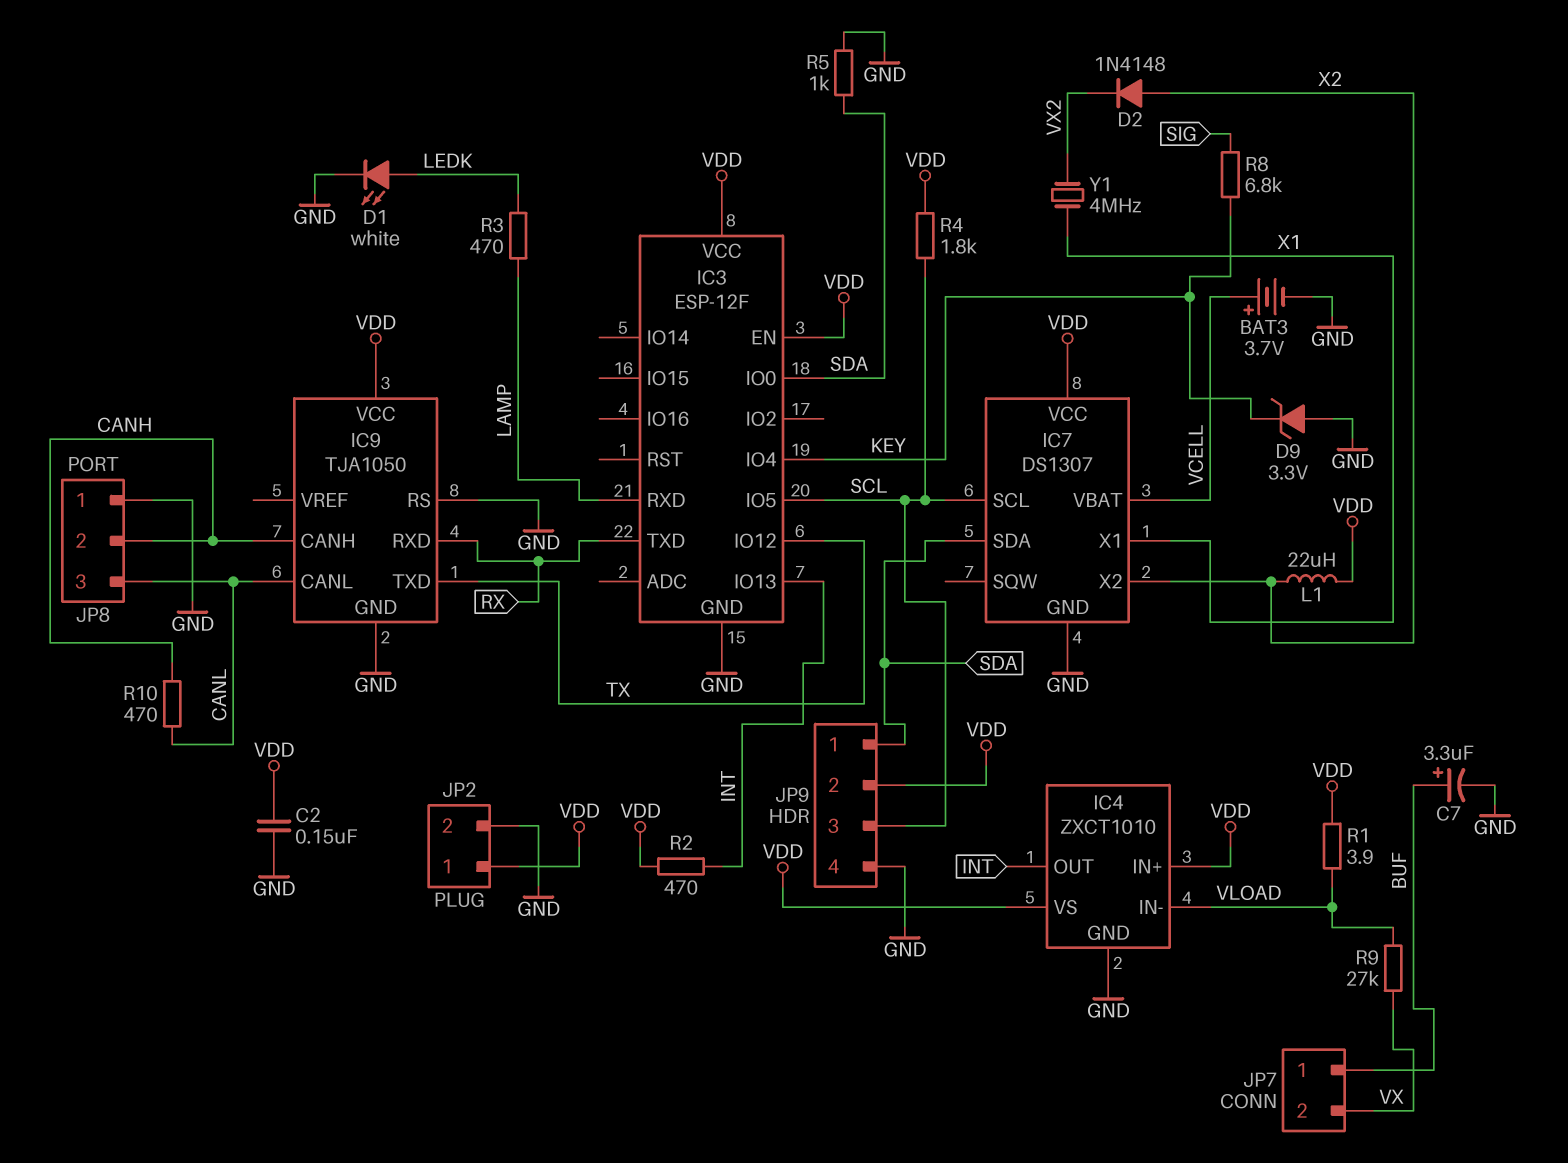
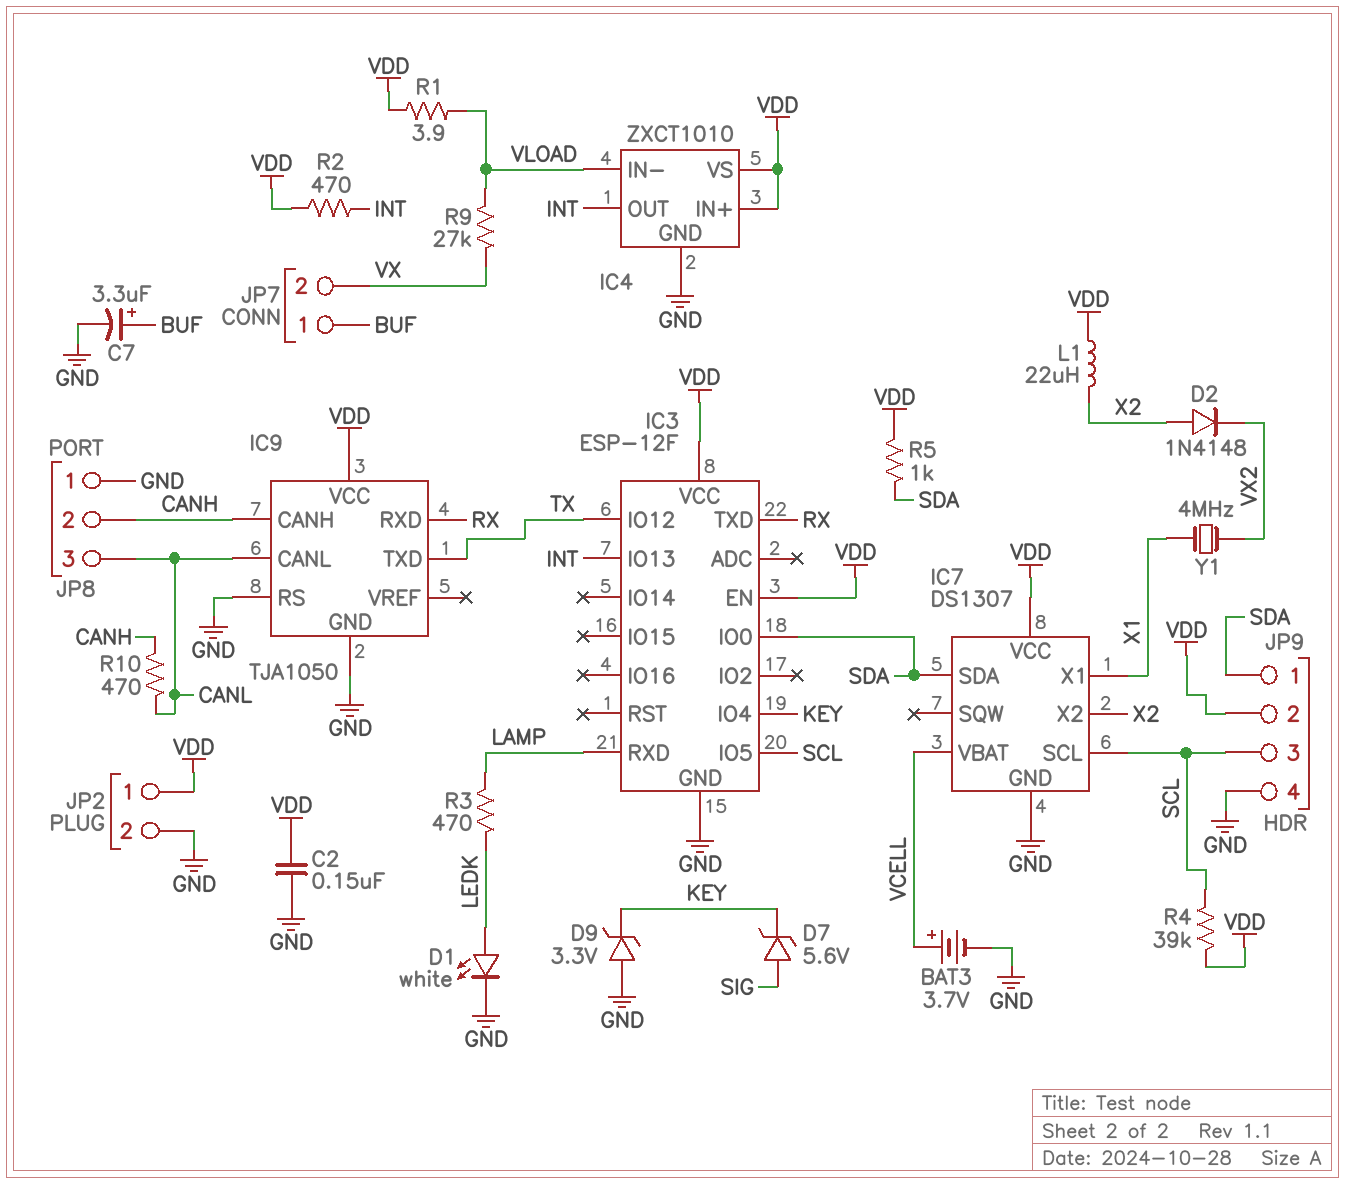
D7: none -> zener 5.6V (A SIG, K KEY)
R4: 1.8k (SCL, VDD) -> 39k (SCL, VDD)
R5: 1k (GND, SDA) -> 1k (SDA, VDD)
R8: 6.8k (KEY, SIG) -> none

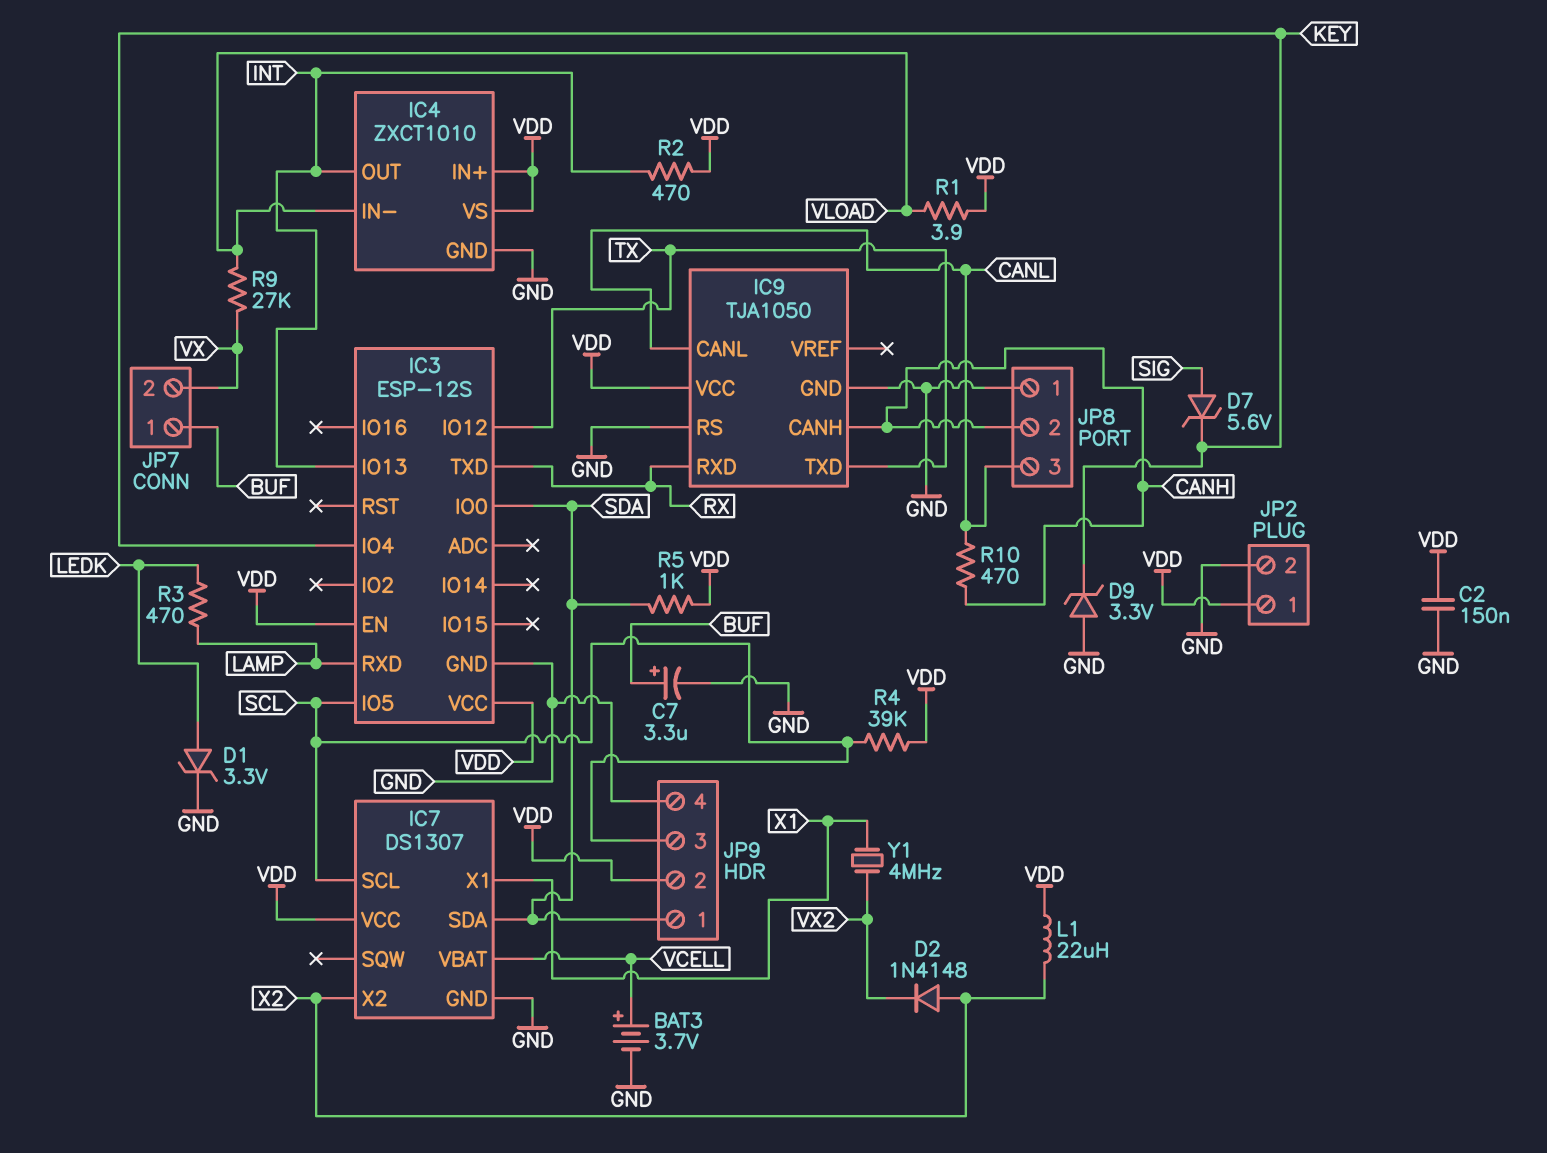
D1: LED white (A LEDK, K GND) -> zener 3.3V (A LEDK, K GND)
IC3: ESP-12F -> ESP-12S

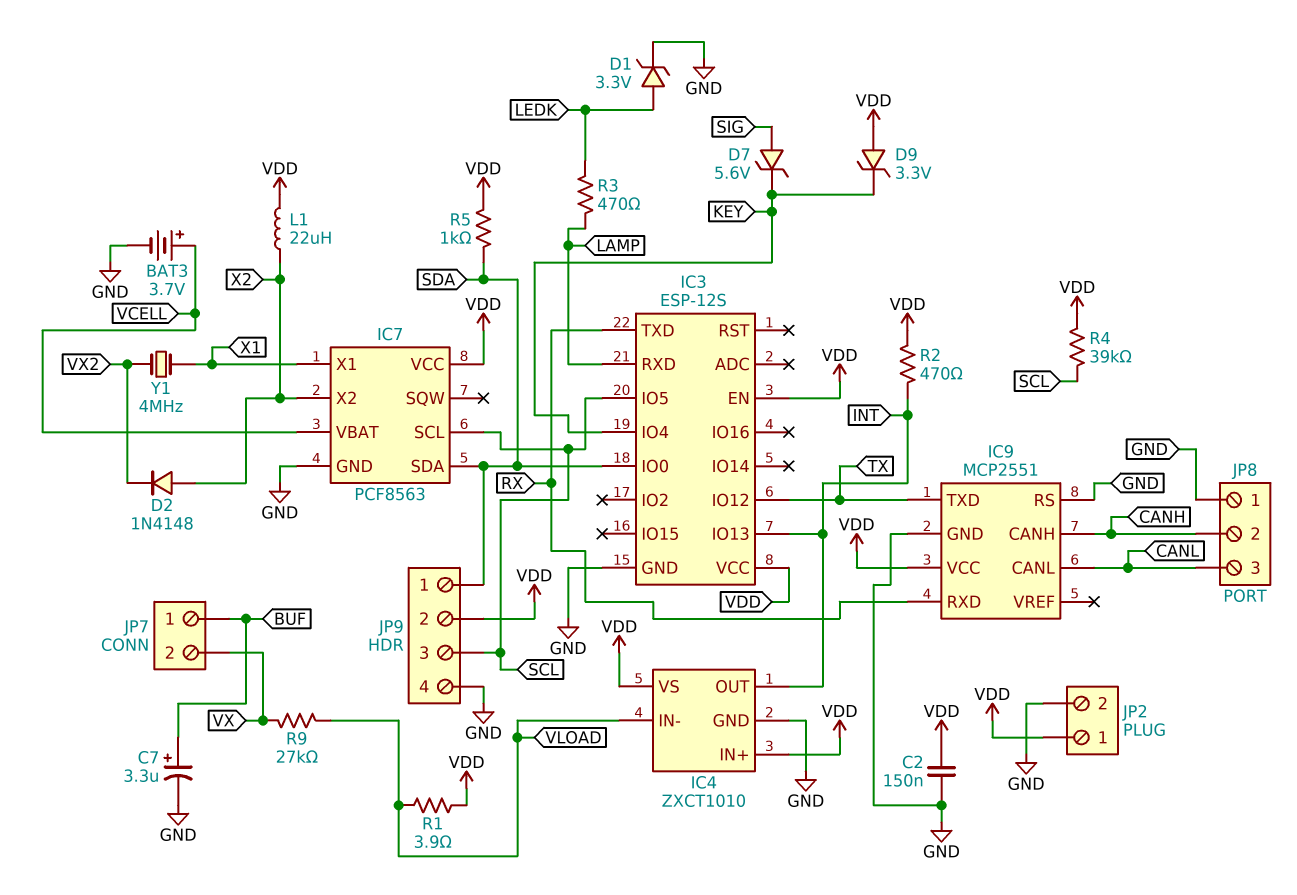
D9: zener 3.3V (A GND, K KEY) -> zener 3.3V (A VDD, K KEY)
IC7: DS1307 -> PCF8563
IC9: TJA1050 -> MCP2551
R10: 470 (CANH, CANL) -> none

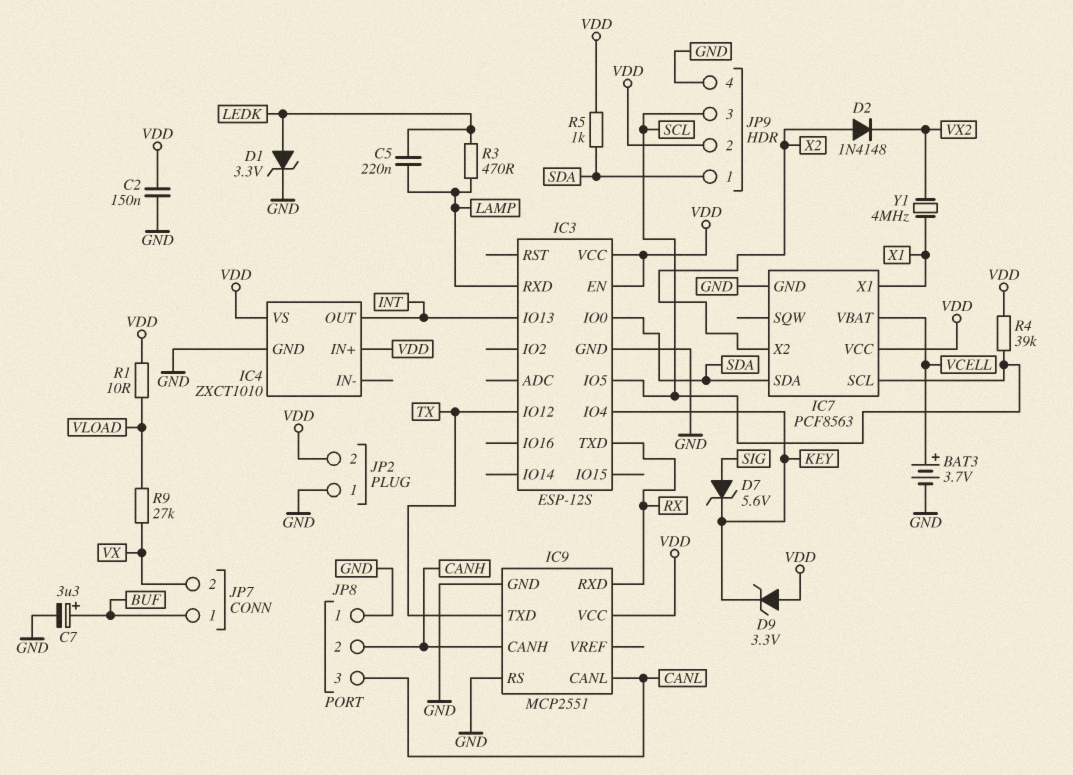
C5: none -> 220nF (LAMP, LEDK)
IC4 pin IN-: VLOAD -> none
JP2 pin 1: VDD -> GND
JP2 pin 2: GND -> VDD
L1: 22uH (VDD, X2) -> none
R1: 3.9 (VDD, VLOAD) -> 10 (VDD, VLOAD)
R2: 470 (INT, VDD) -> none

